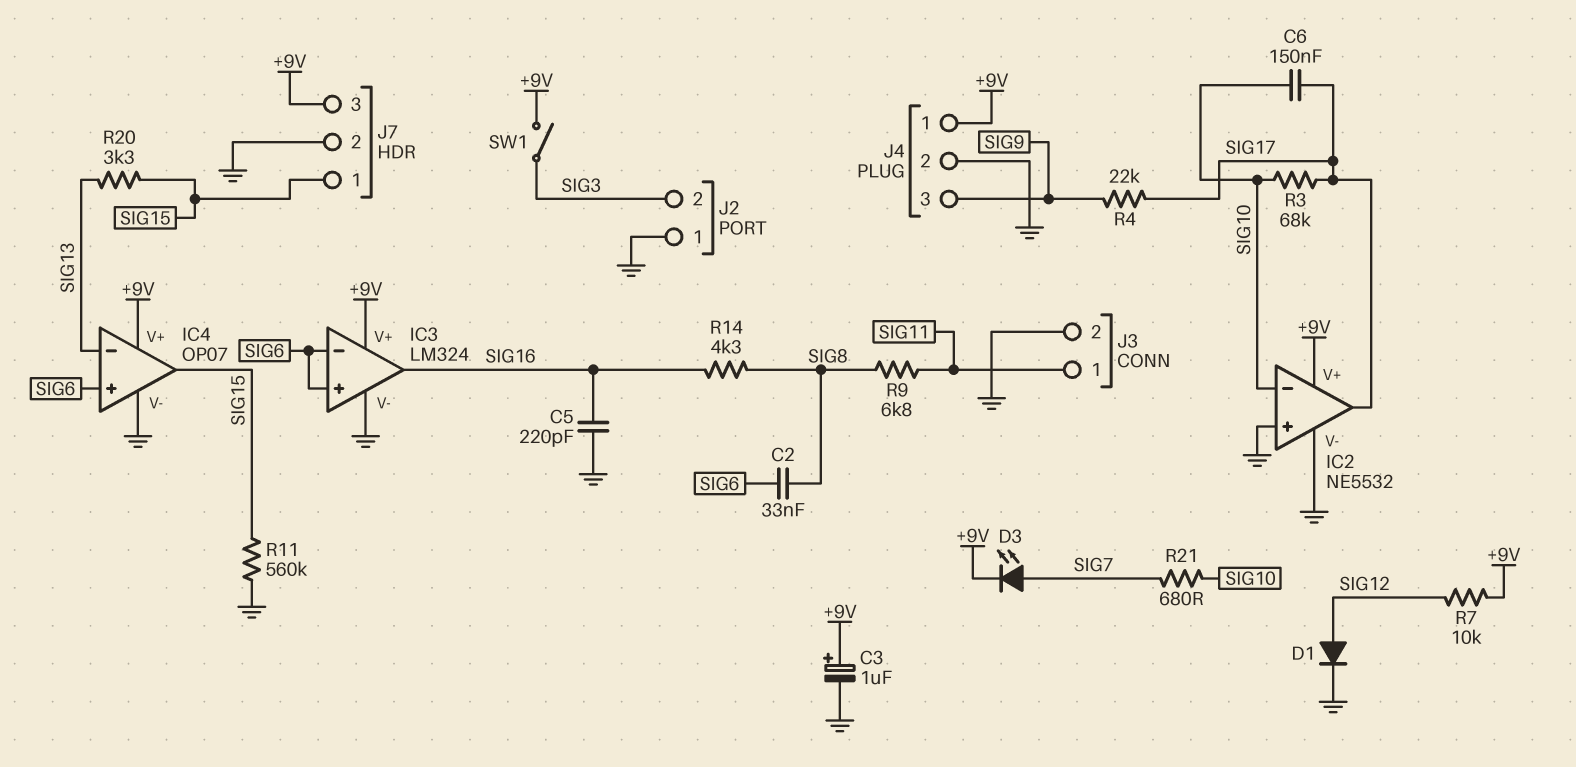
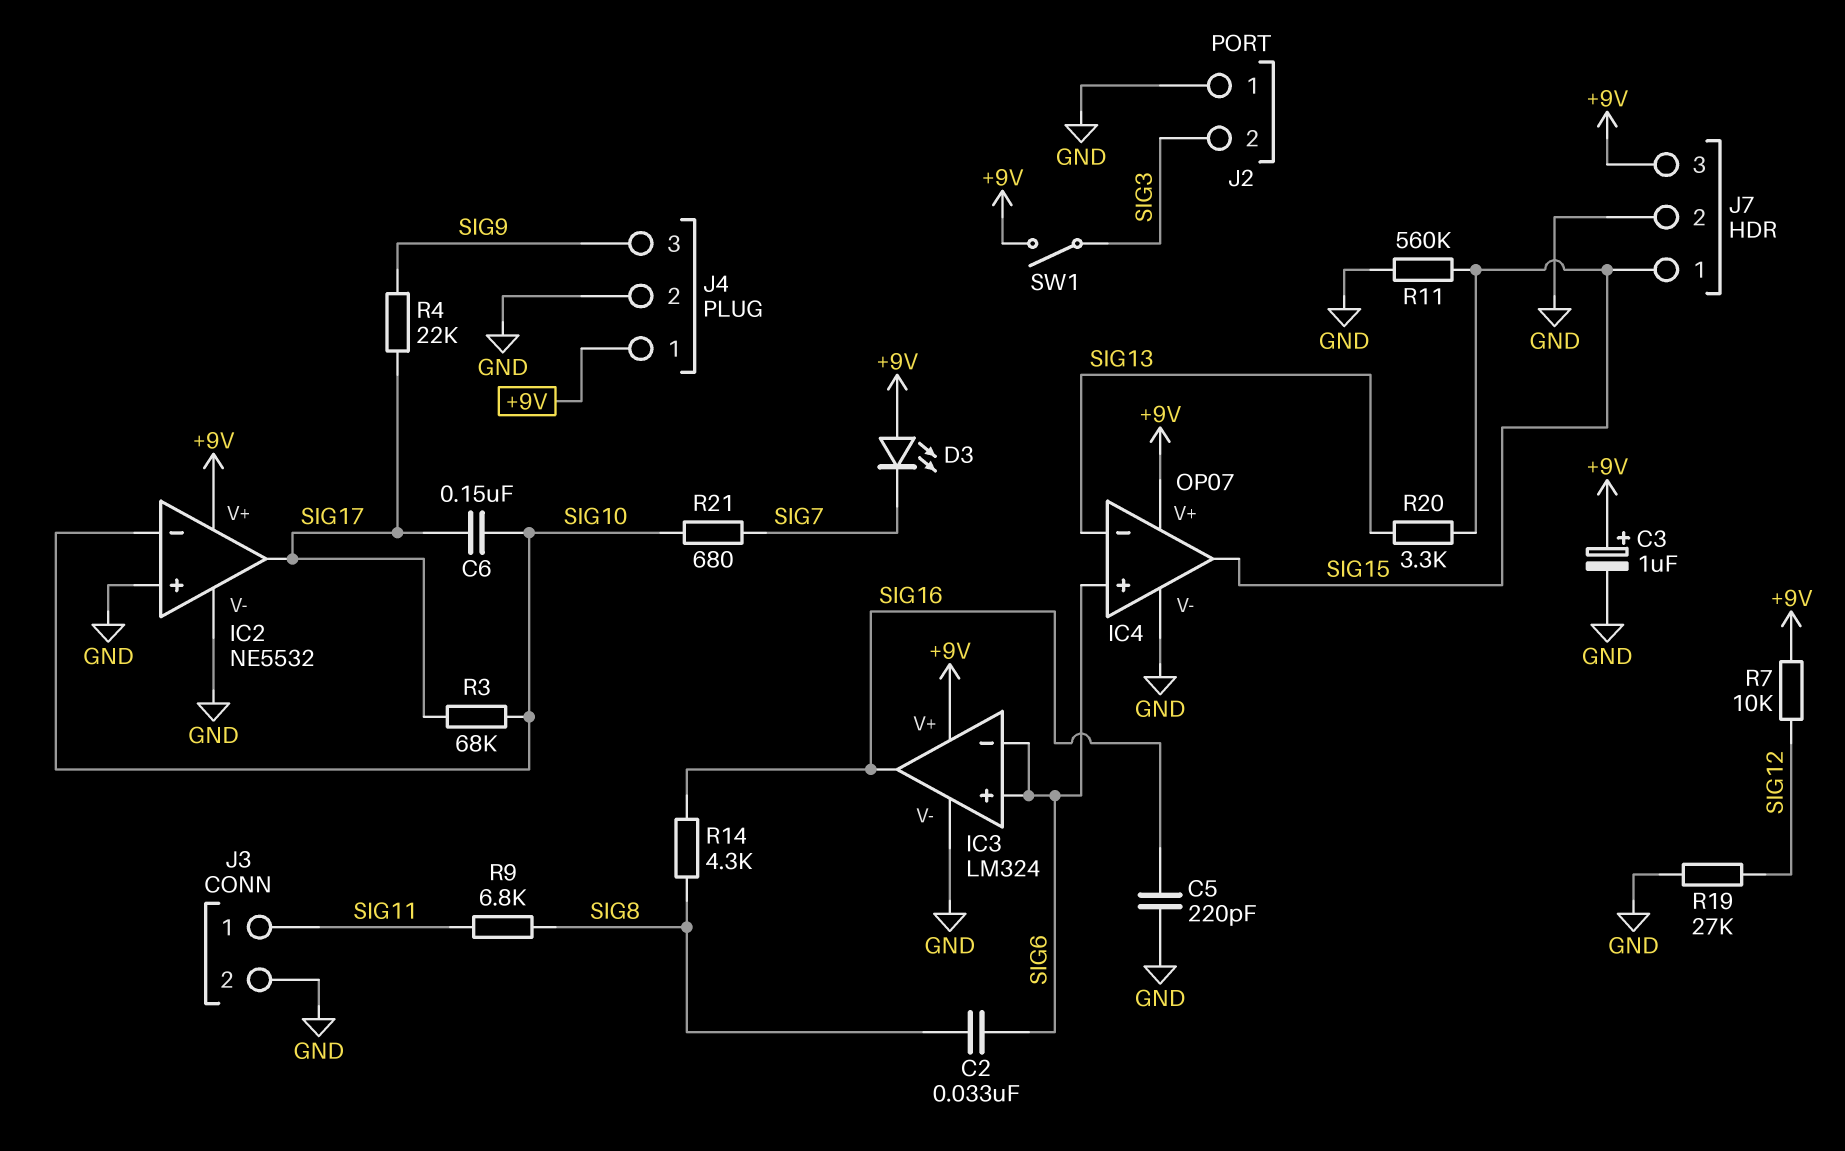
D1: diode (A SIG12, K GND) -> none
D3: LED (A SIG7, K +9V) -> LED (A +9V, K SIG7)
R19: none -> 27k (GND, SIG12)

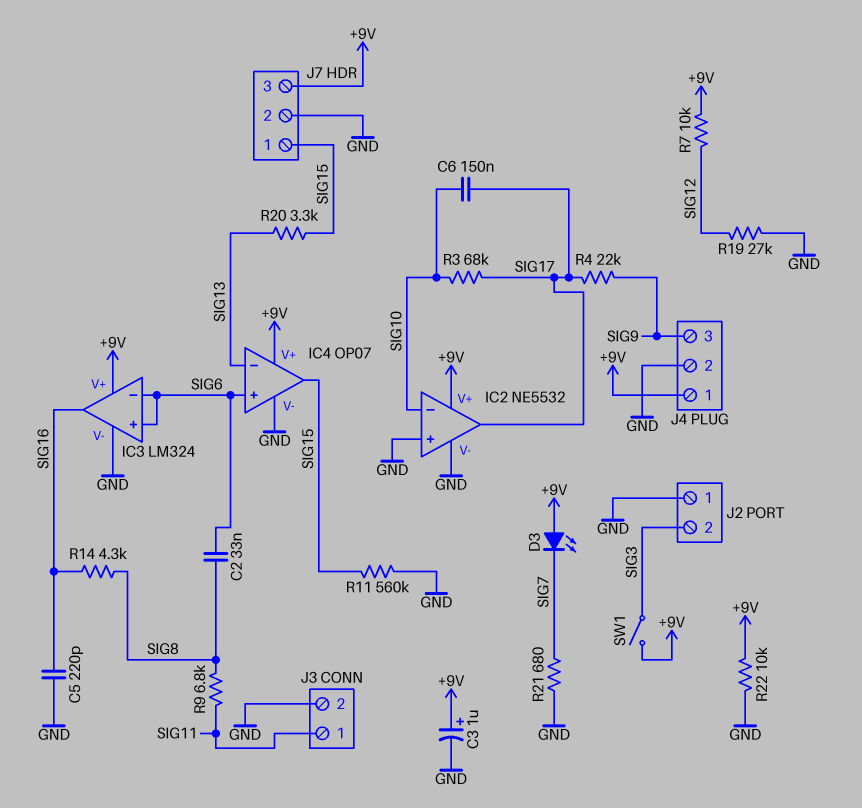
R21: 680 (SIG7, SIG10) -> 680 (GND, SIG7)
R22: none -> 10k (+9V, GND)

